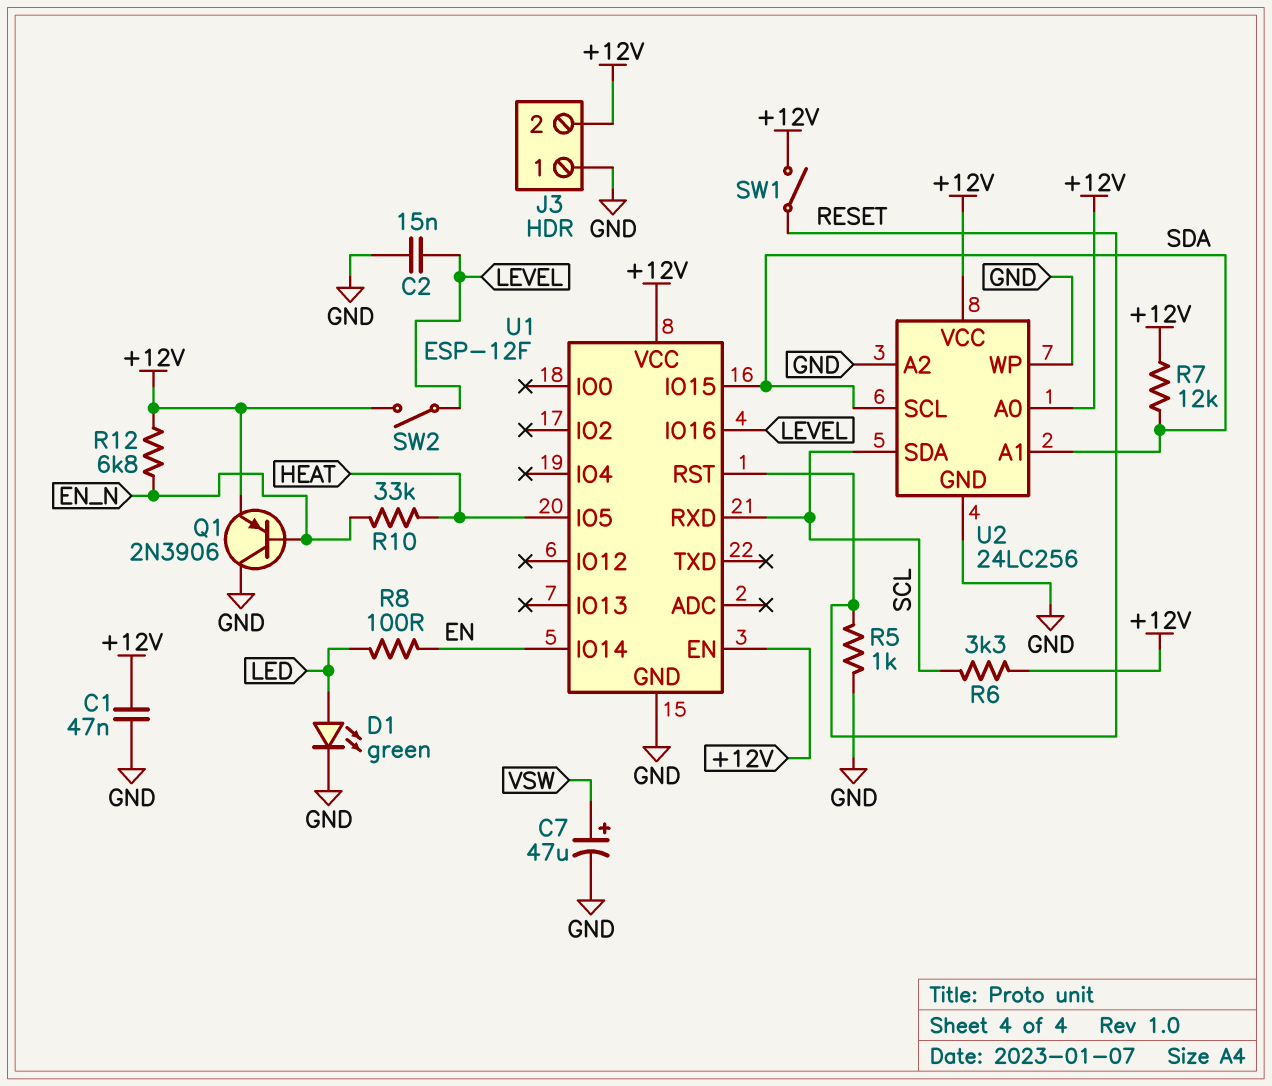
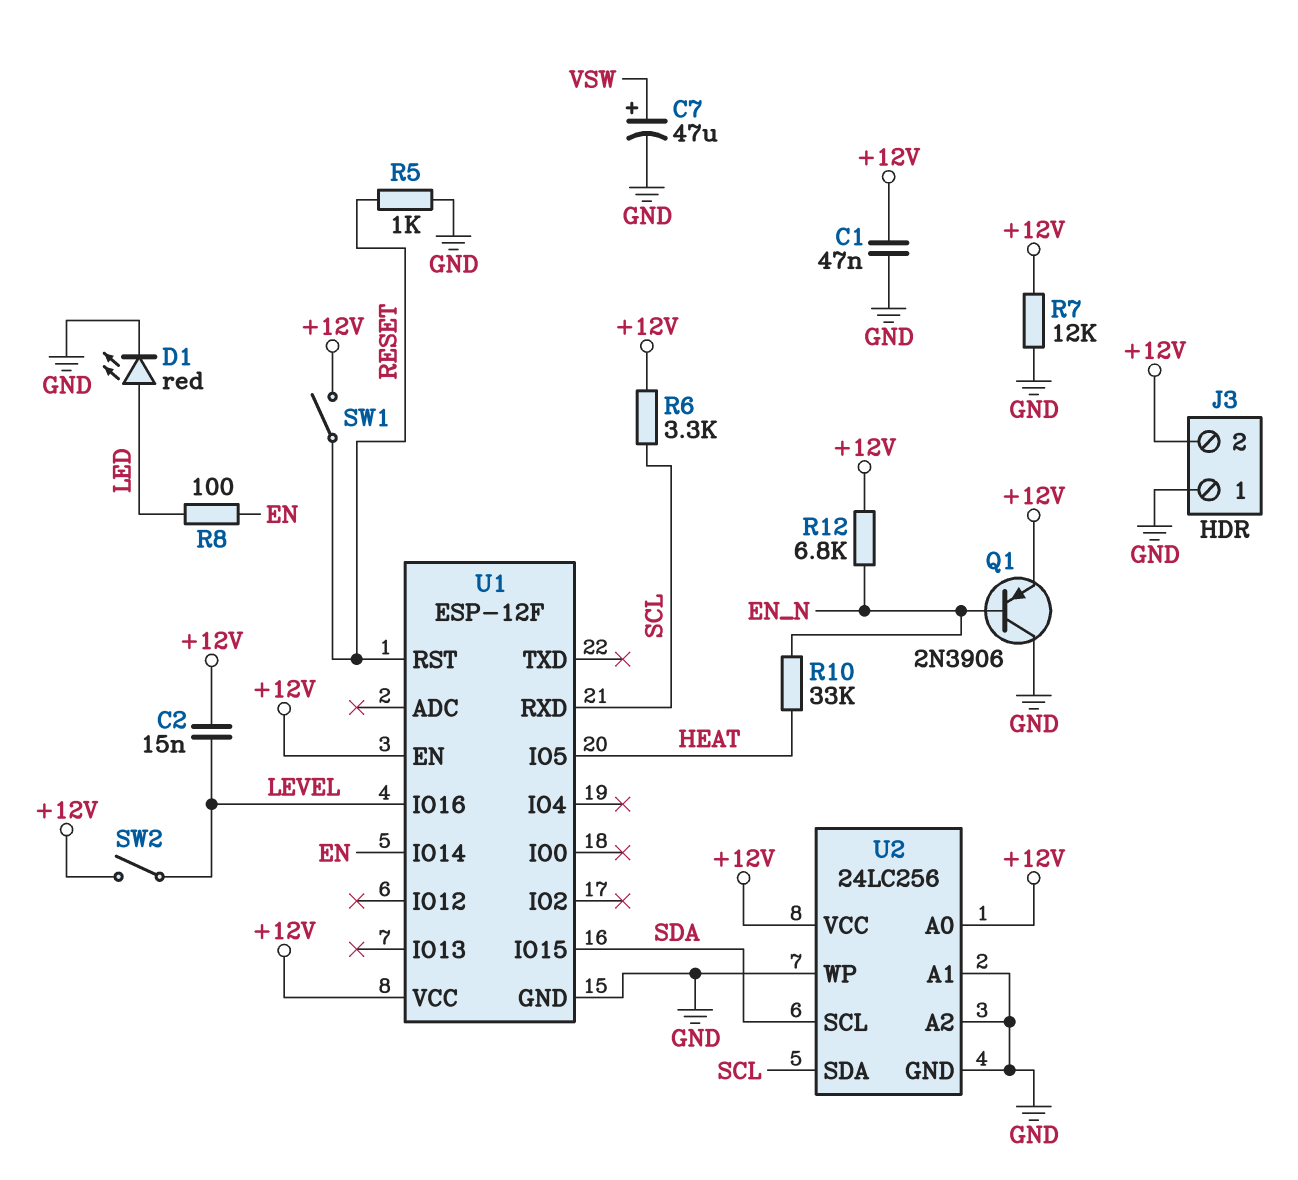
C2: 15nF (GND, LEVEL) -> 15nF (+12V, LEVEL)
D1: LED green (A LED, K GND) -> LED red (A LED, K GND)
R7: 12k (+12V, SDA) -> 12k (+12V, GND)
U2 pin A1: SDA -> GND

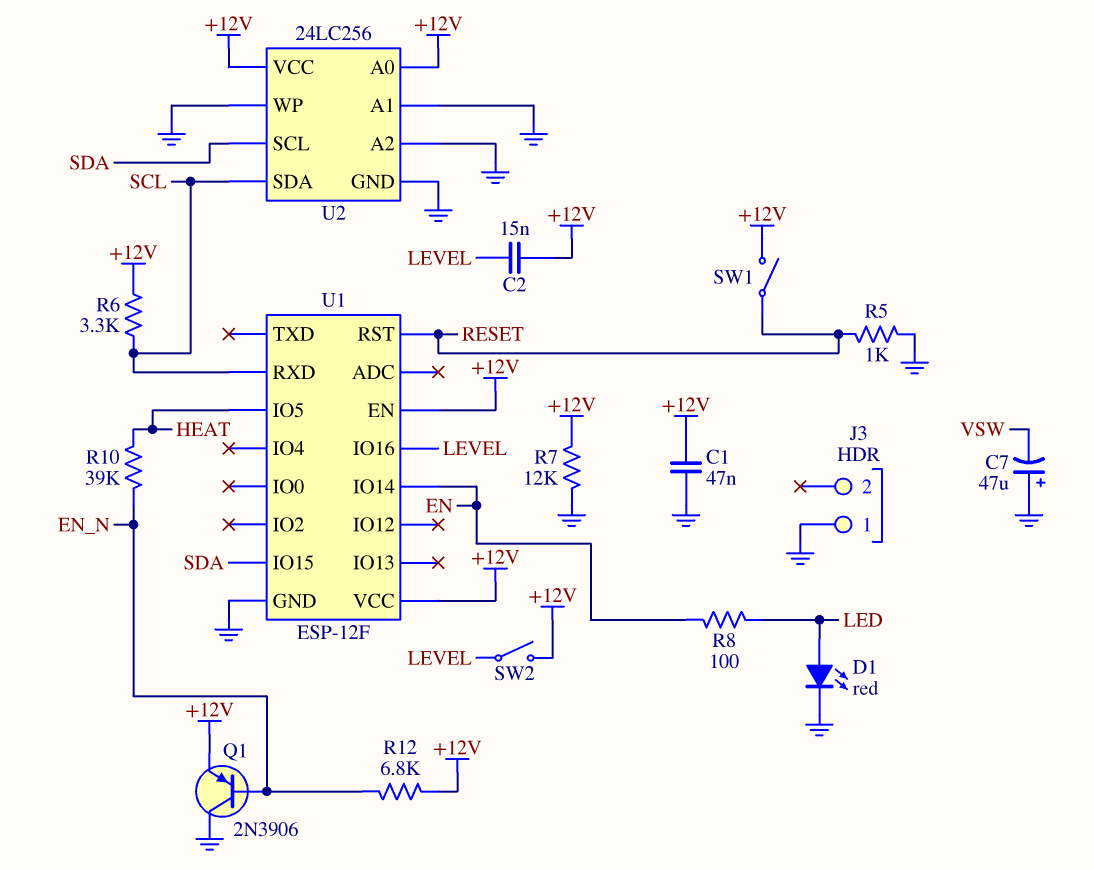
C7: 47uF (plus VSW, minus GND) -> 47uF (plus GND, minus VSW)
J3 pin 2: +12V -> none
R10: 33k (EN_N, HEAT) -> 39k (EN_N, HEAT)

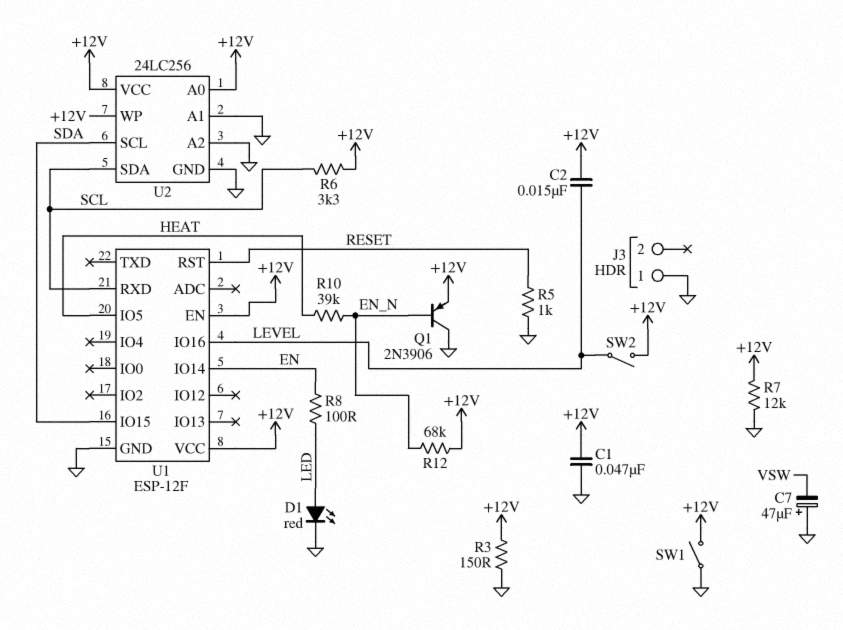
R3: none -> 150 (+12V, GND)
R12: 6.8k (+12V, EN_N) -> 68k (+12V, EN_N)
SW1: switch (+12V, RESET) -> switch (+12V, GND)
U2 pin WP: GND -> +12V

